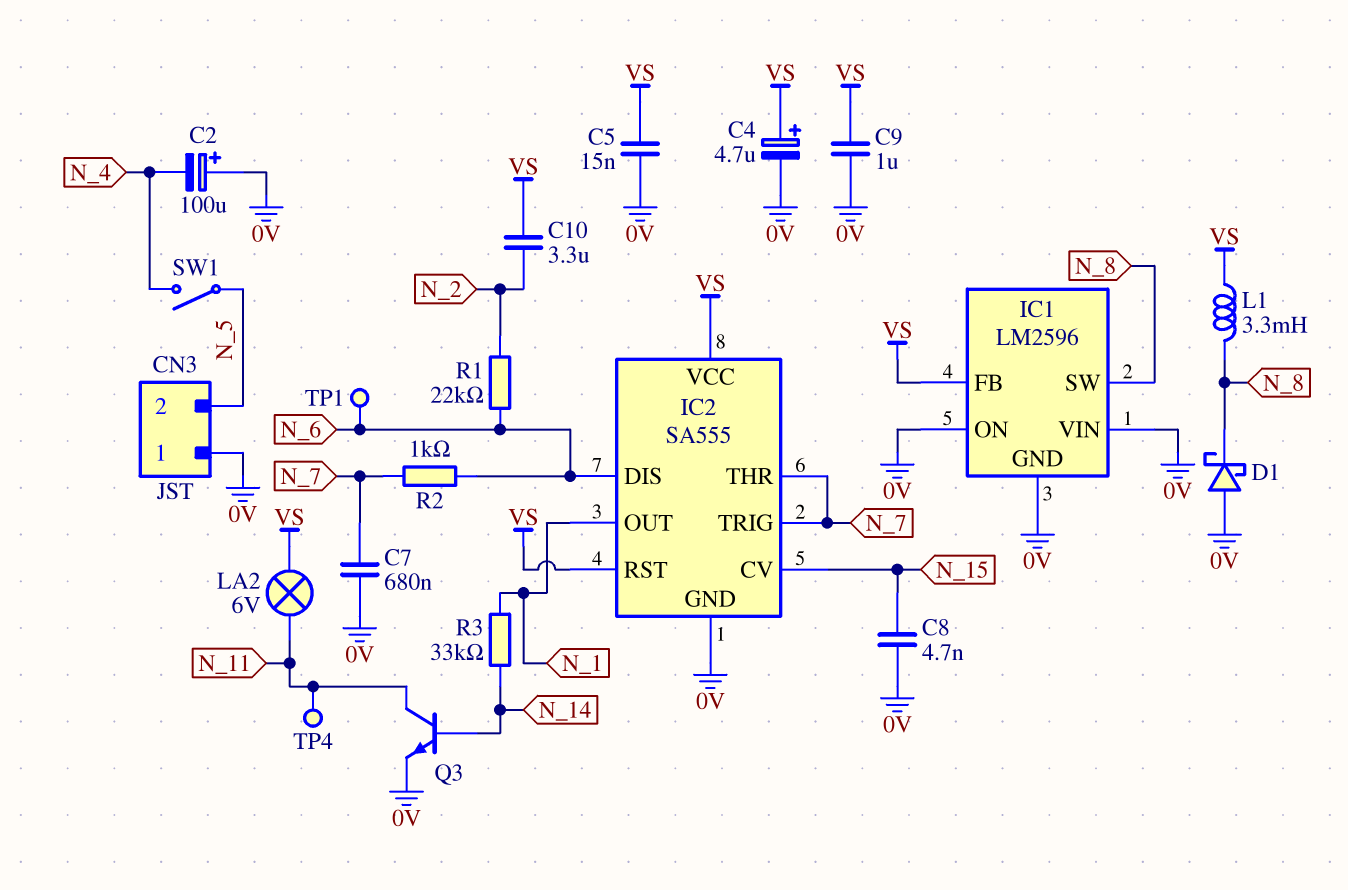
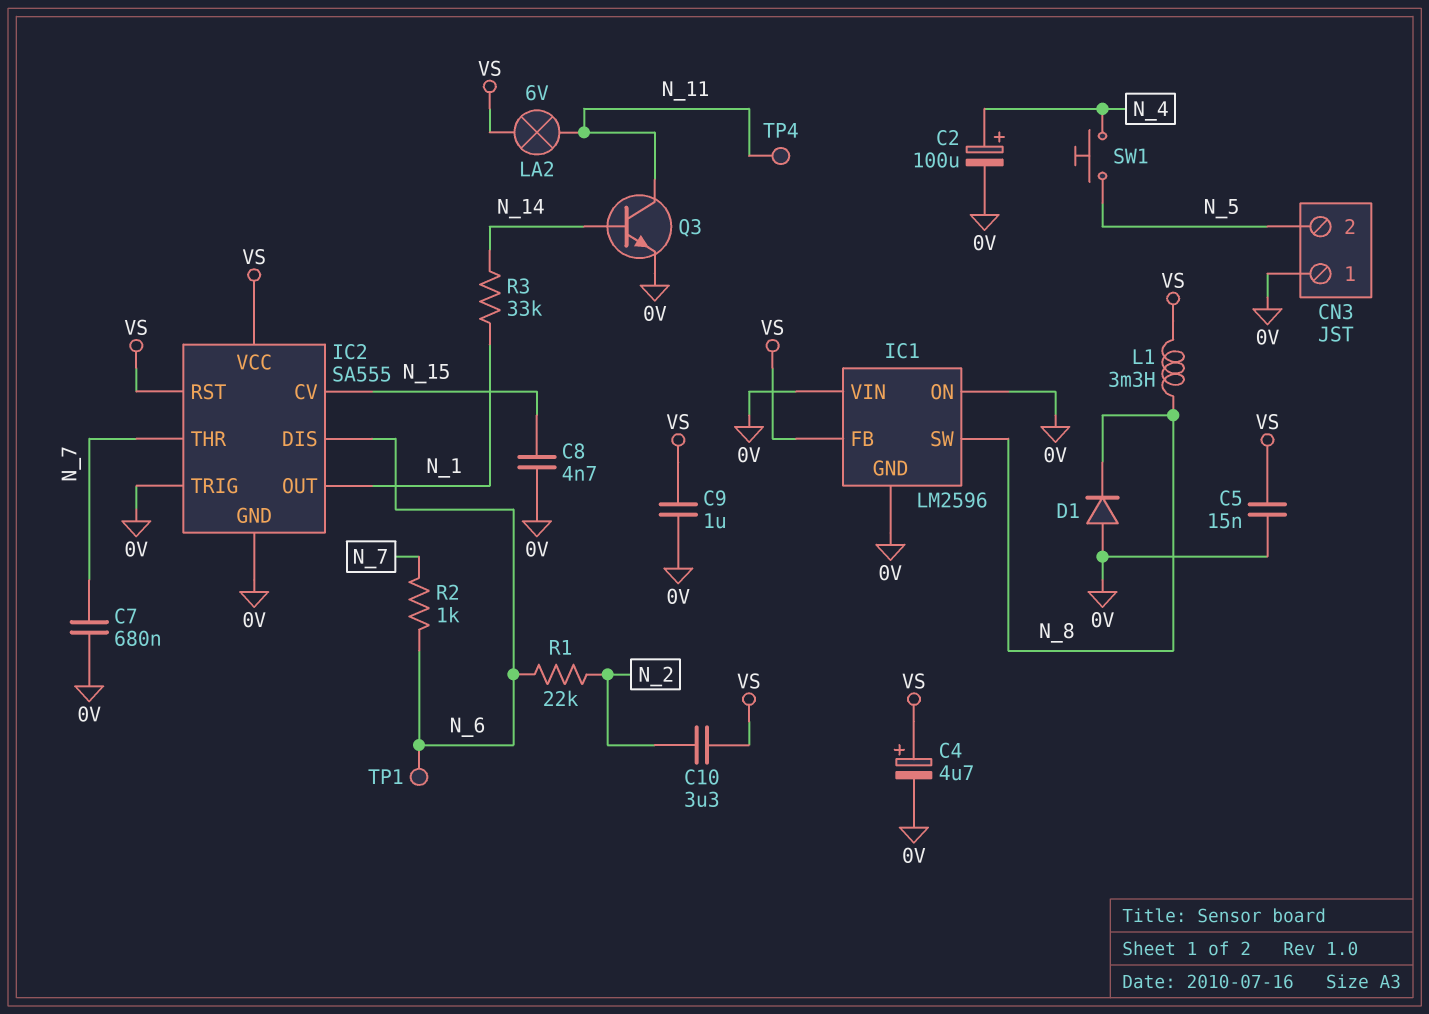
C2: 100uF (plus 0V, minus N_4) -> 100uF (plus N_4, minus 0V)
D1: schottky (A 0V, K N_8) -> diode (A 0V, K N_8)
IC2 pin TRIG: N_7 -> 0V
SW1: switch (N_4, N_5) -> button (N_4, N_5)

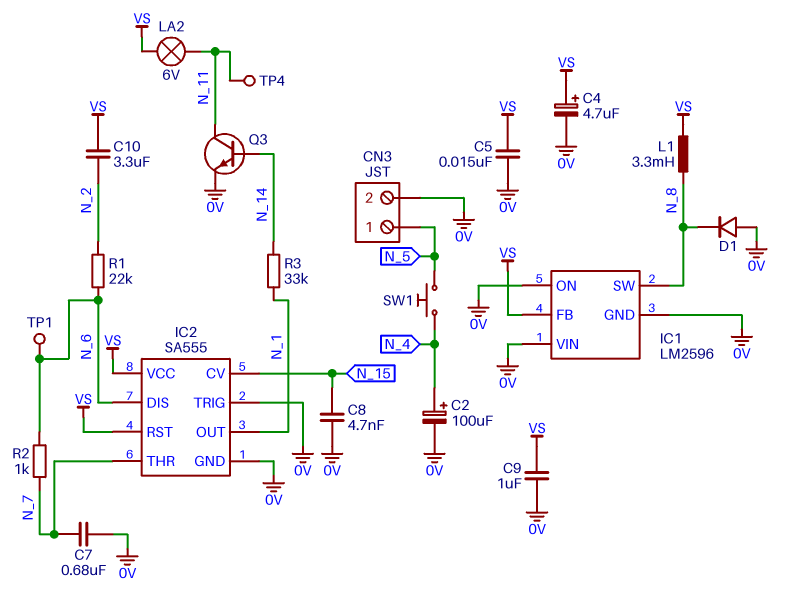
CN3 pin 1: 0V -> N_5
CN3 pin 2: N_5 -> 0V

